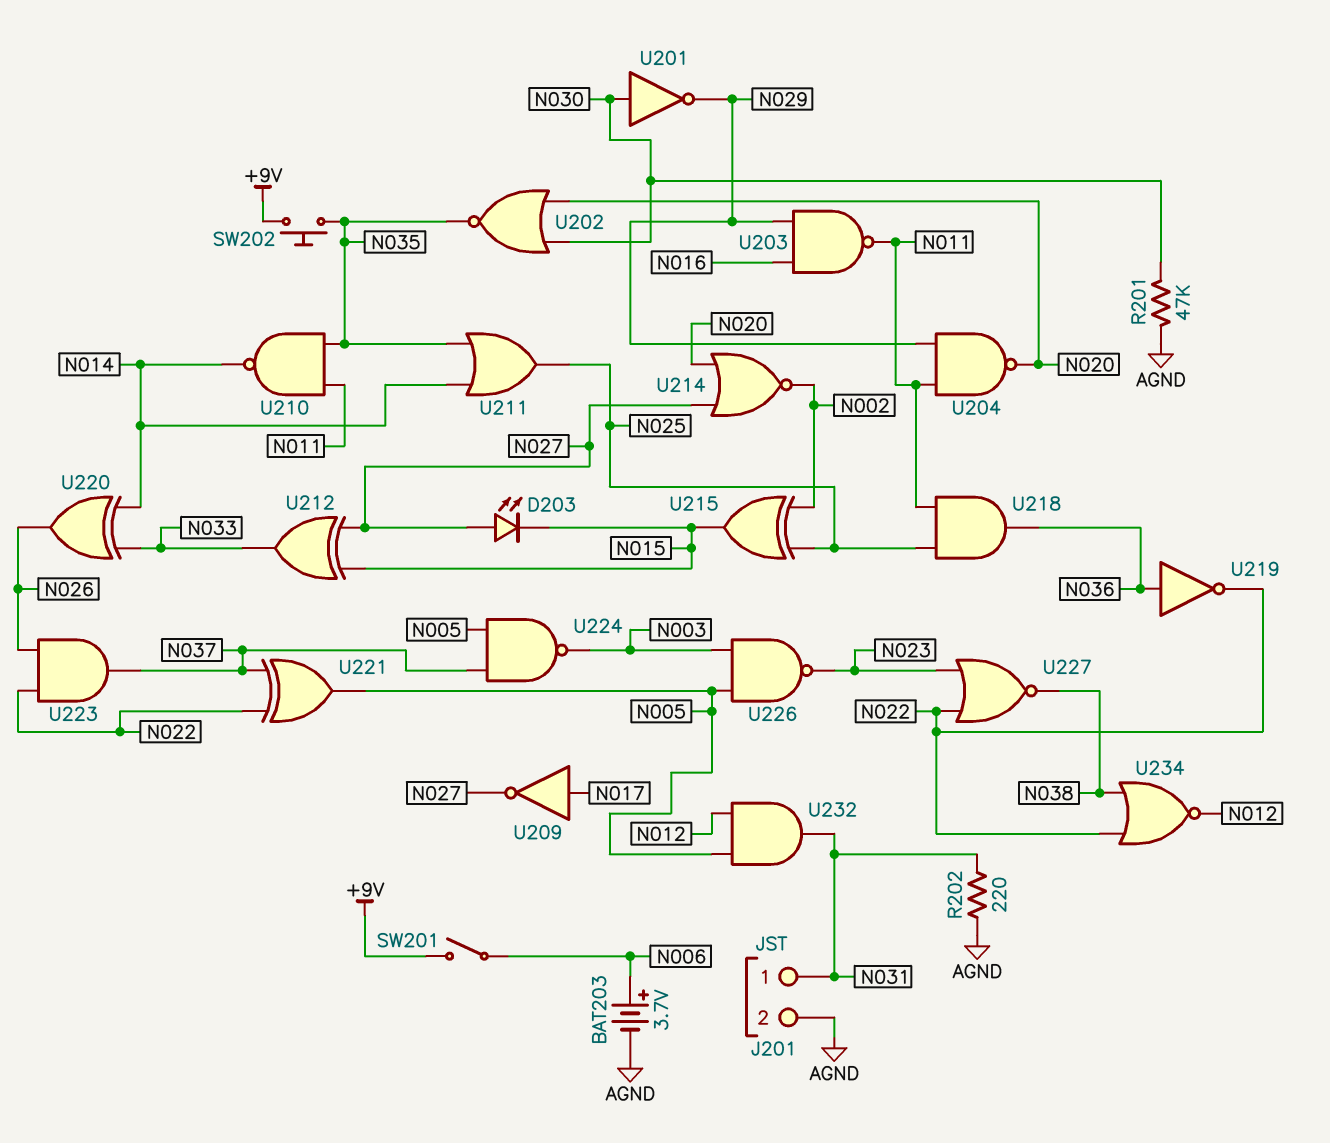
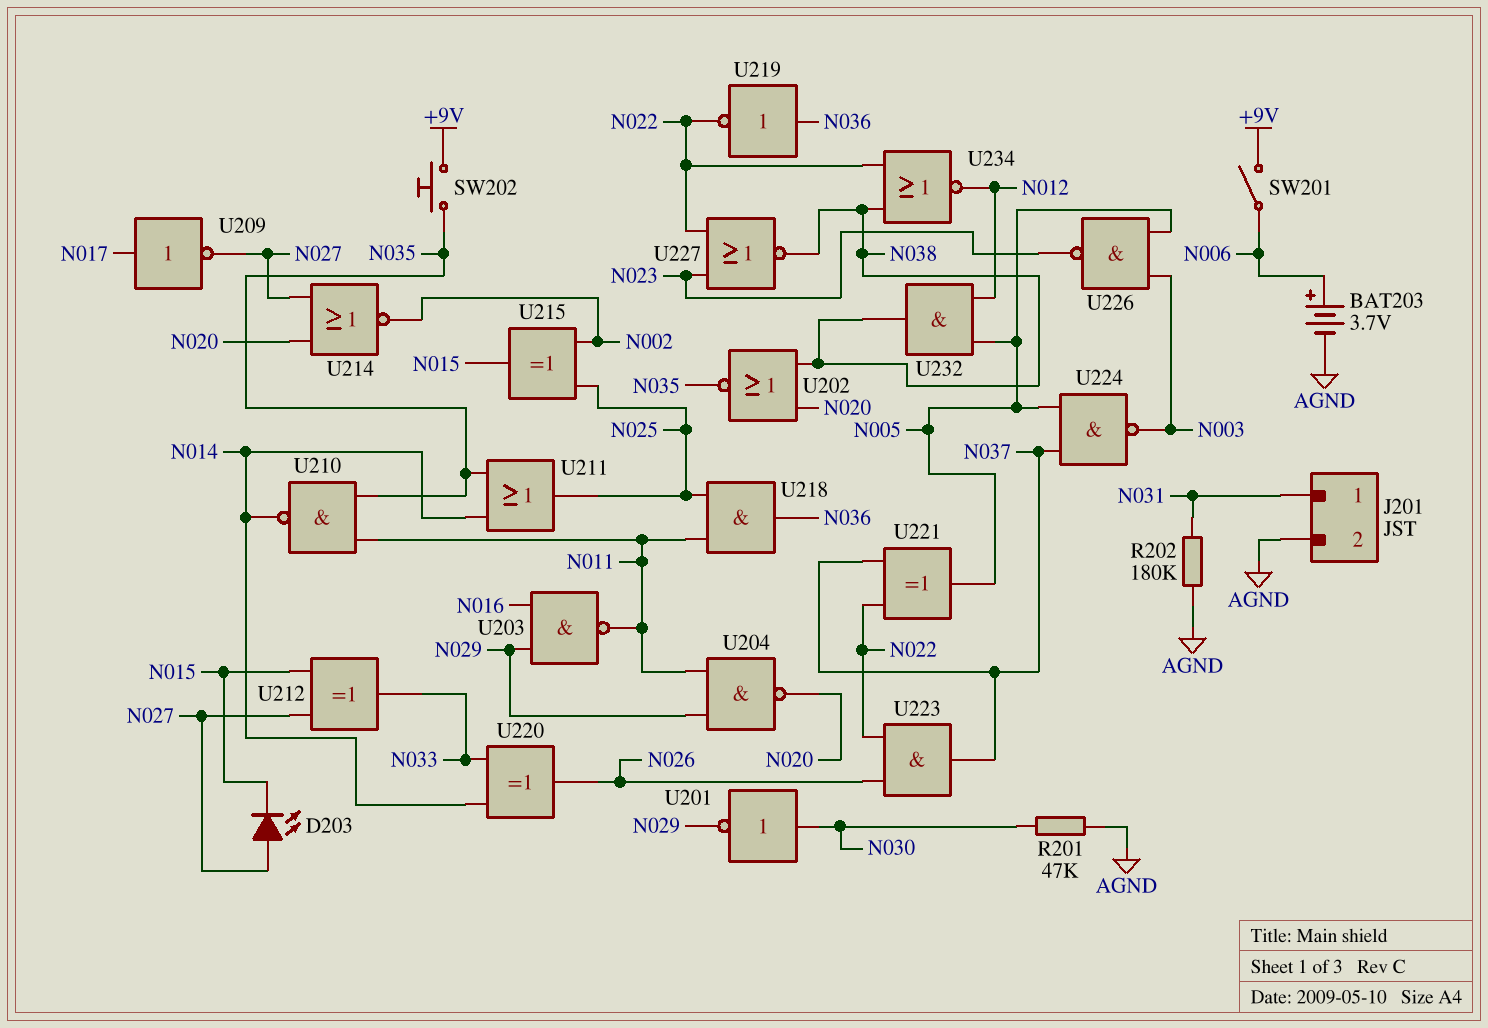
R202: 220 (AGND, N031) -> 180k (AGND, N031)
U202: NOR (in N020, in N030, out N035) -> NOR (in N020, in N038, out N035)
U232: AND (in N005, in N012, out N031) -> AND (in N005, in N012, out N038)

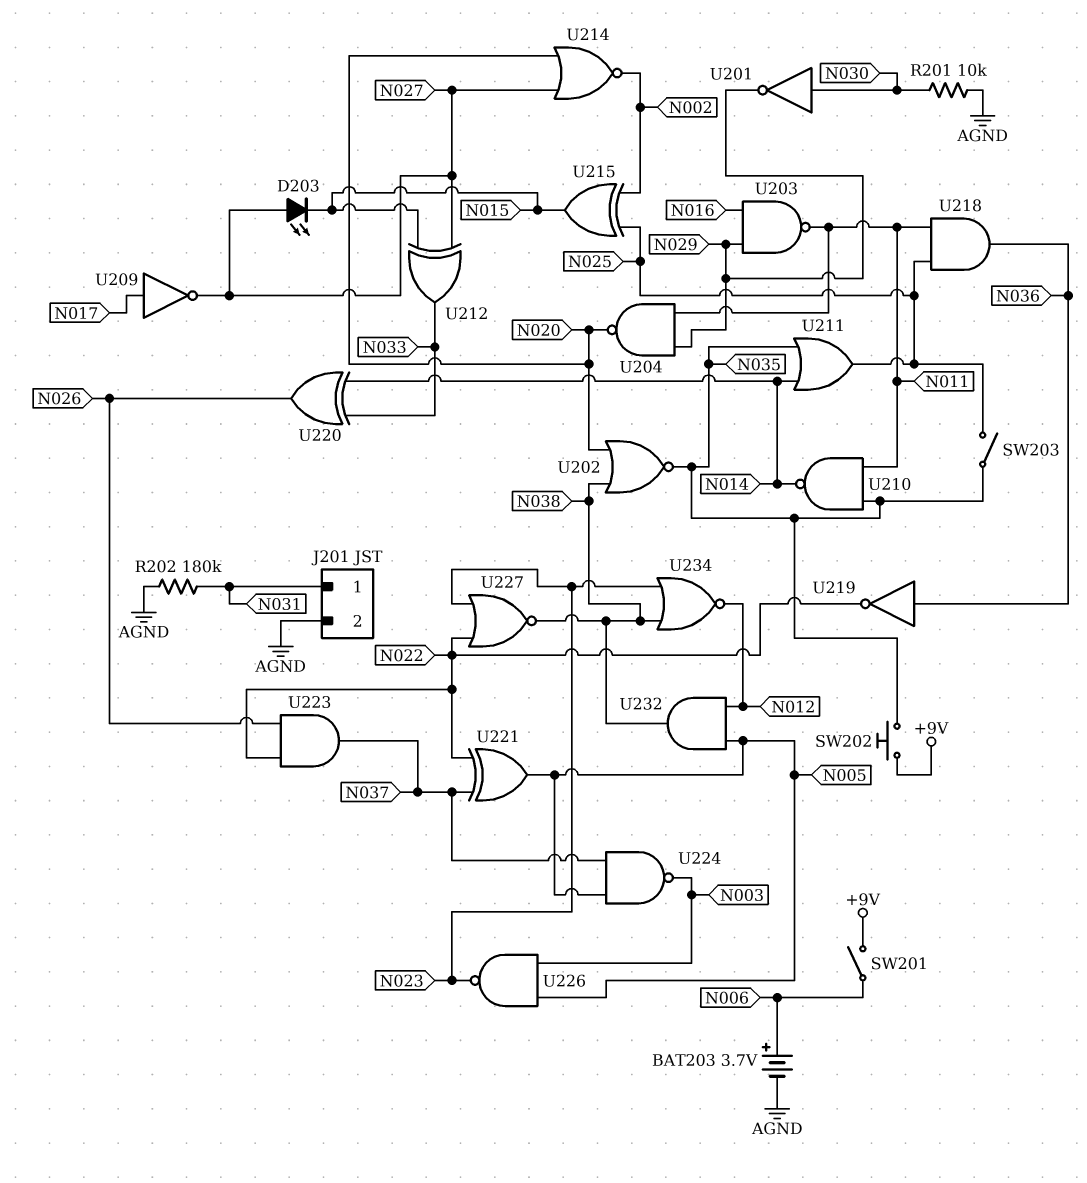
R201: 47k (AGND, N030) -> 10k (AGND, N030)
SW203: none -> switch (N025, N035)
U234: NOR (in N022, in N038, out N012) -> NOR (in N023, in N038, out N012)

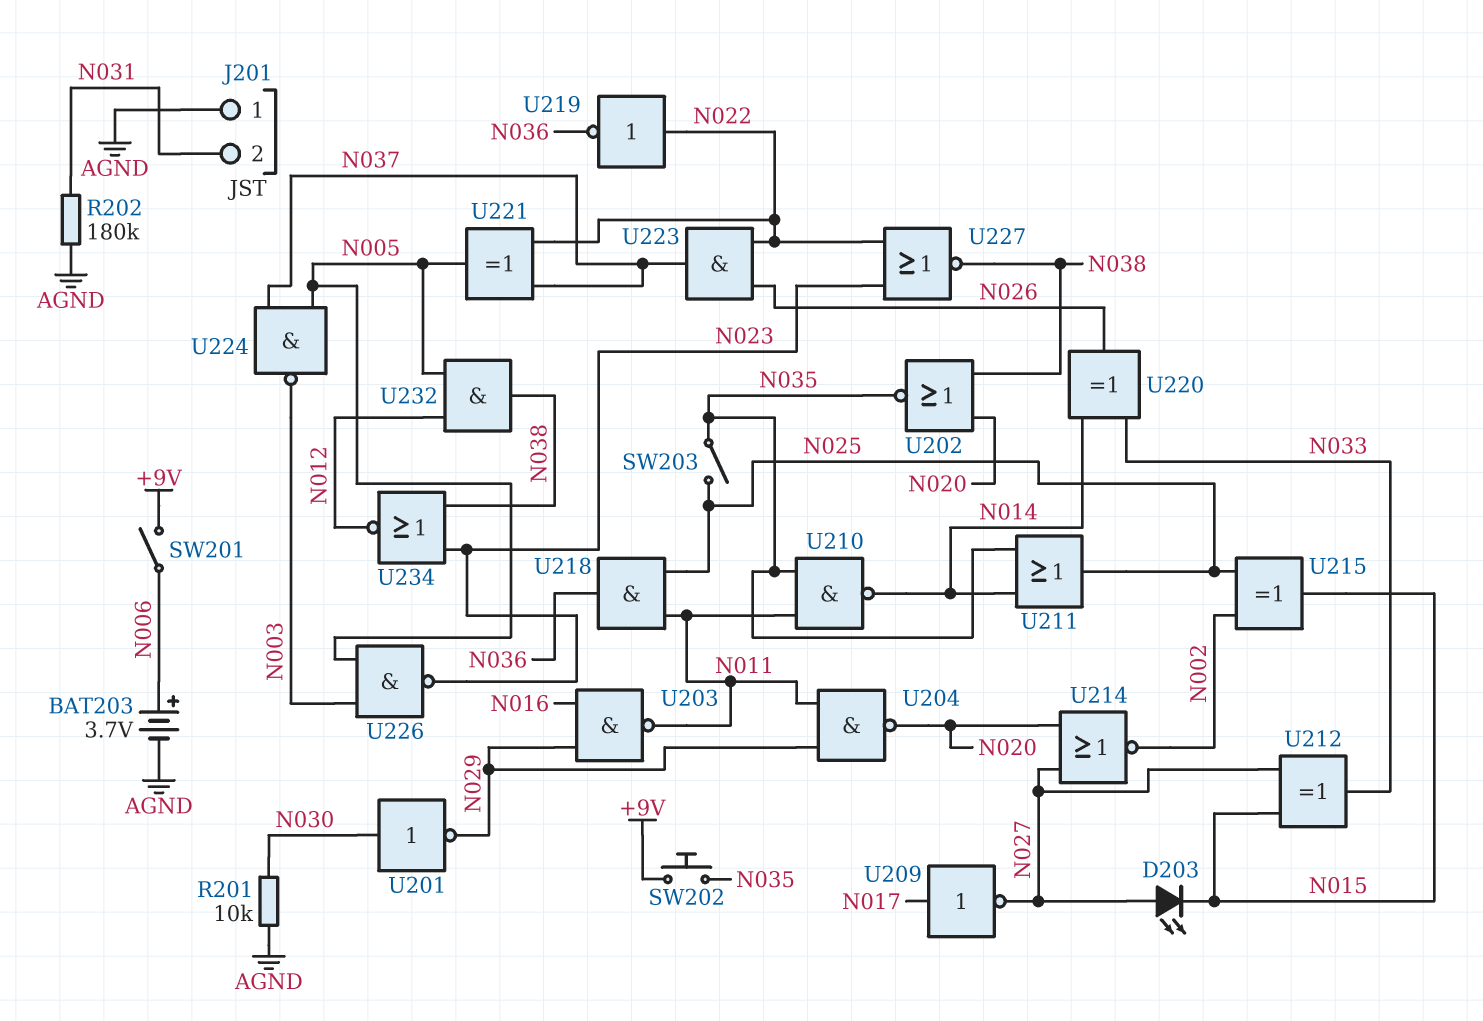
J201 pin 1: N031 -> AGND
J201 pin 2: AGND -> N031
U219: NOT (in N036, out N022) -> NOT (in N022, out N036)

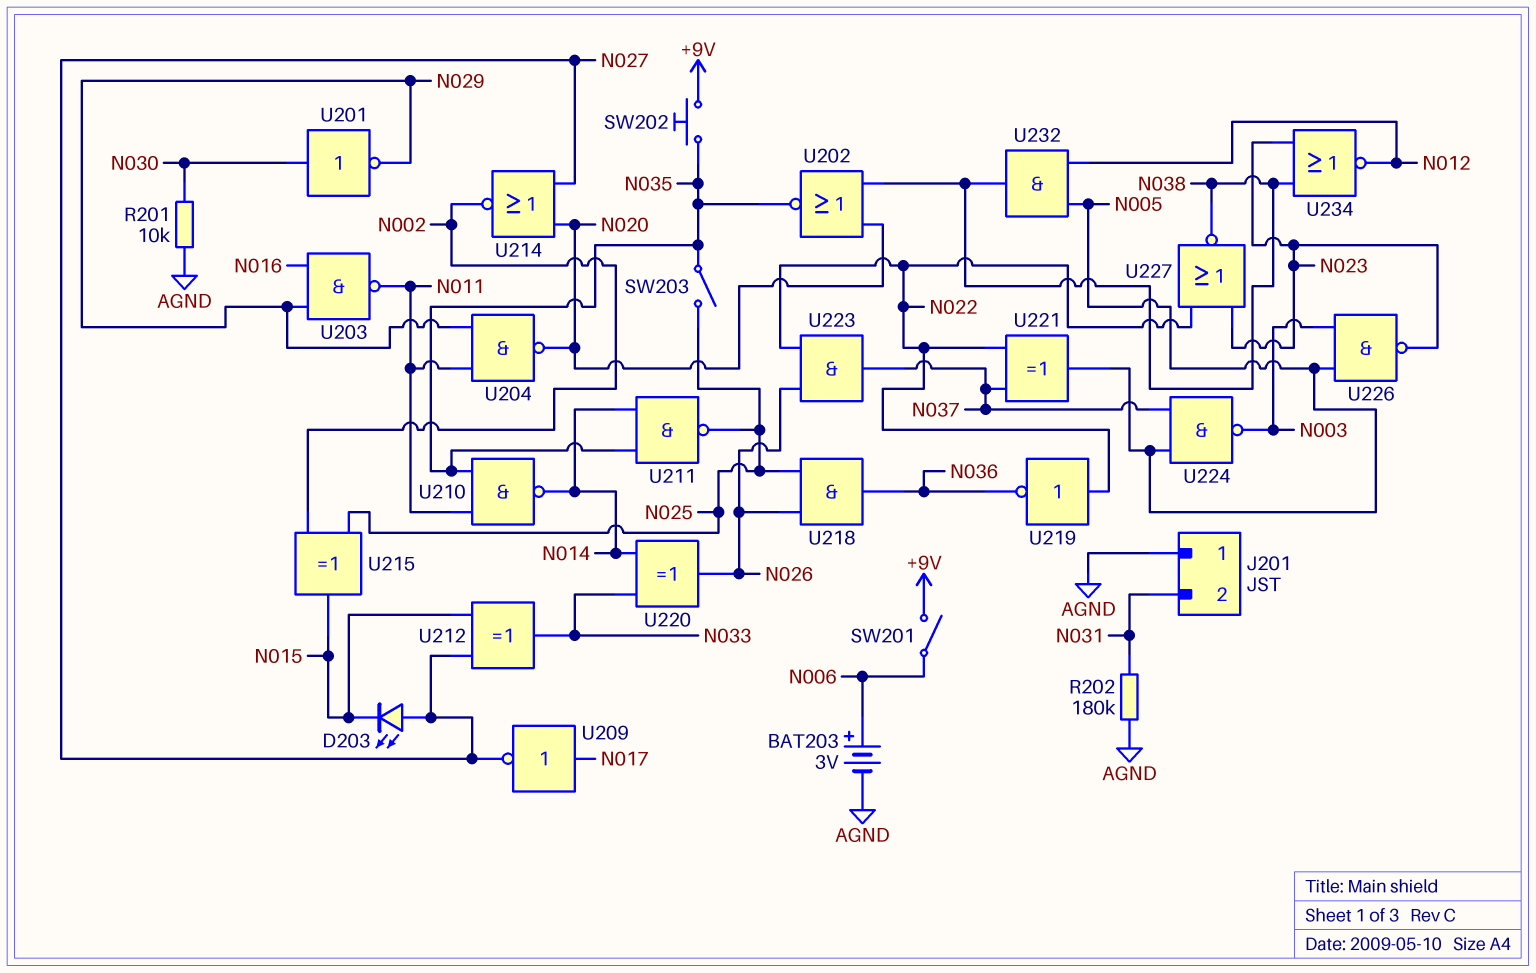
BAT203: 3.7V (plus N006, minus AGND) -> 3V (plus N006, minus AGND)
U211: OR (in N014, in N035, out N025) -> NAND (in N014, in N035, out N025)
U218: AND (in N011, in N025, out N036) -> AND (in N025, in N026, out N036)

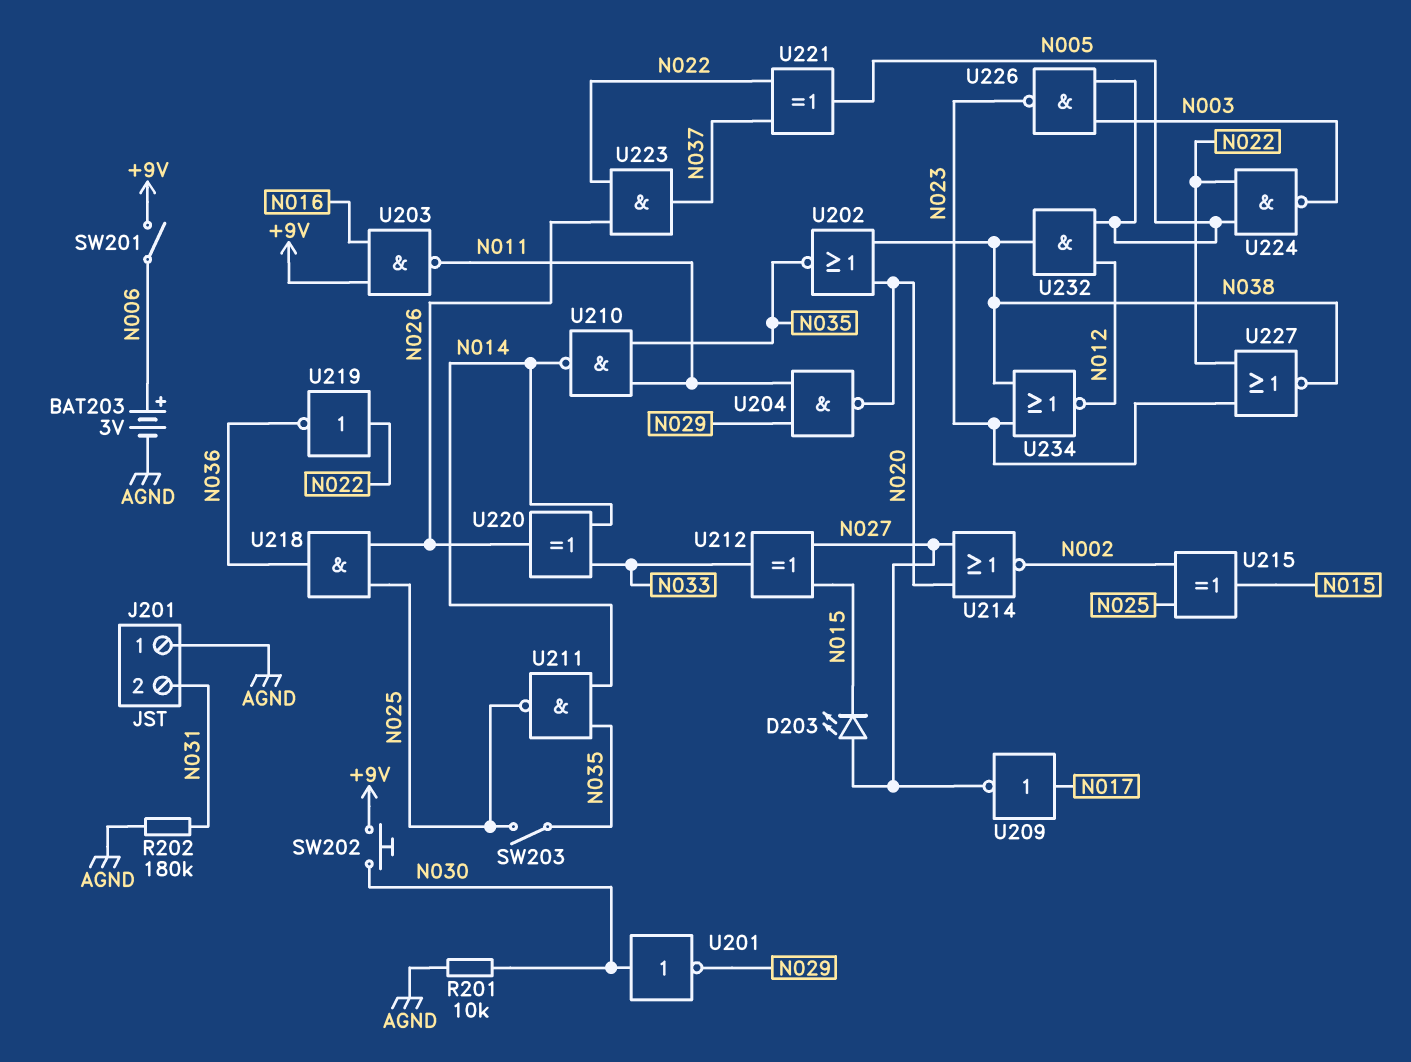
SW202: button (+9V, N035) -> button (+9V, N030)
U203: NAND (in N016, in N029, out N011) -> NAND (in +9V, in N016, out N011)
U224: NAND (in N005, in N037, out N003) -> NAND (in N005, in N022, out N003)

